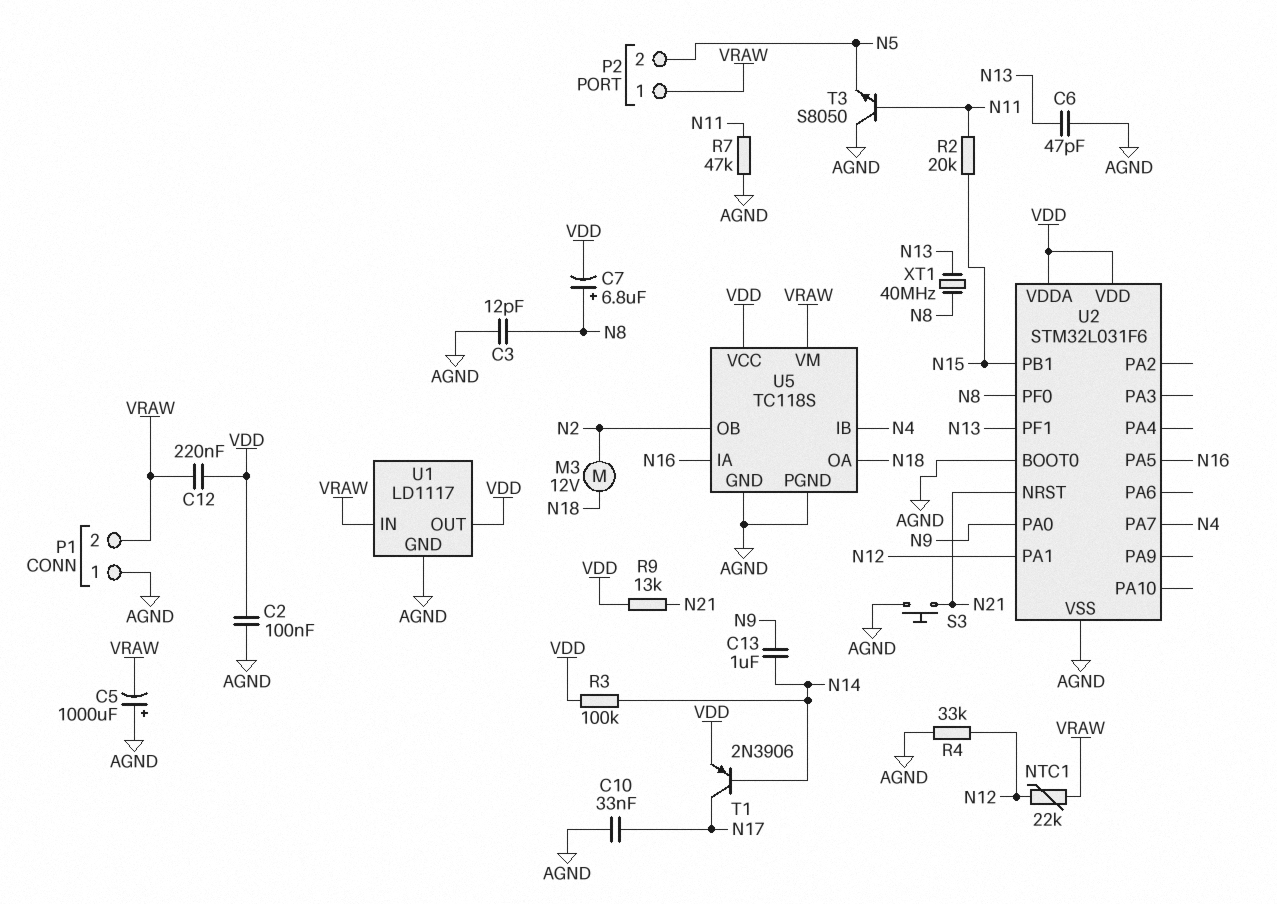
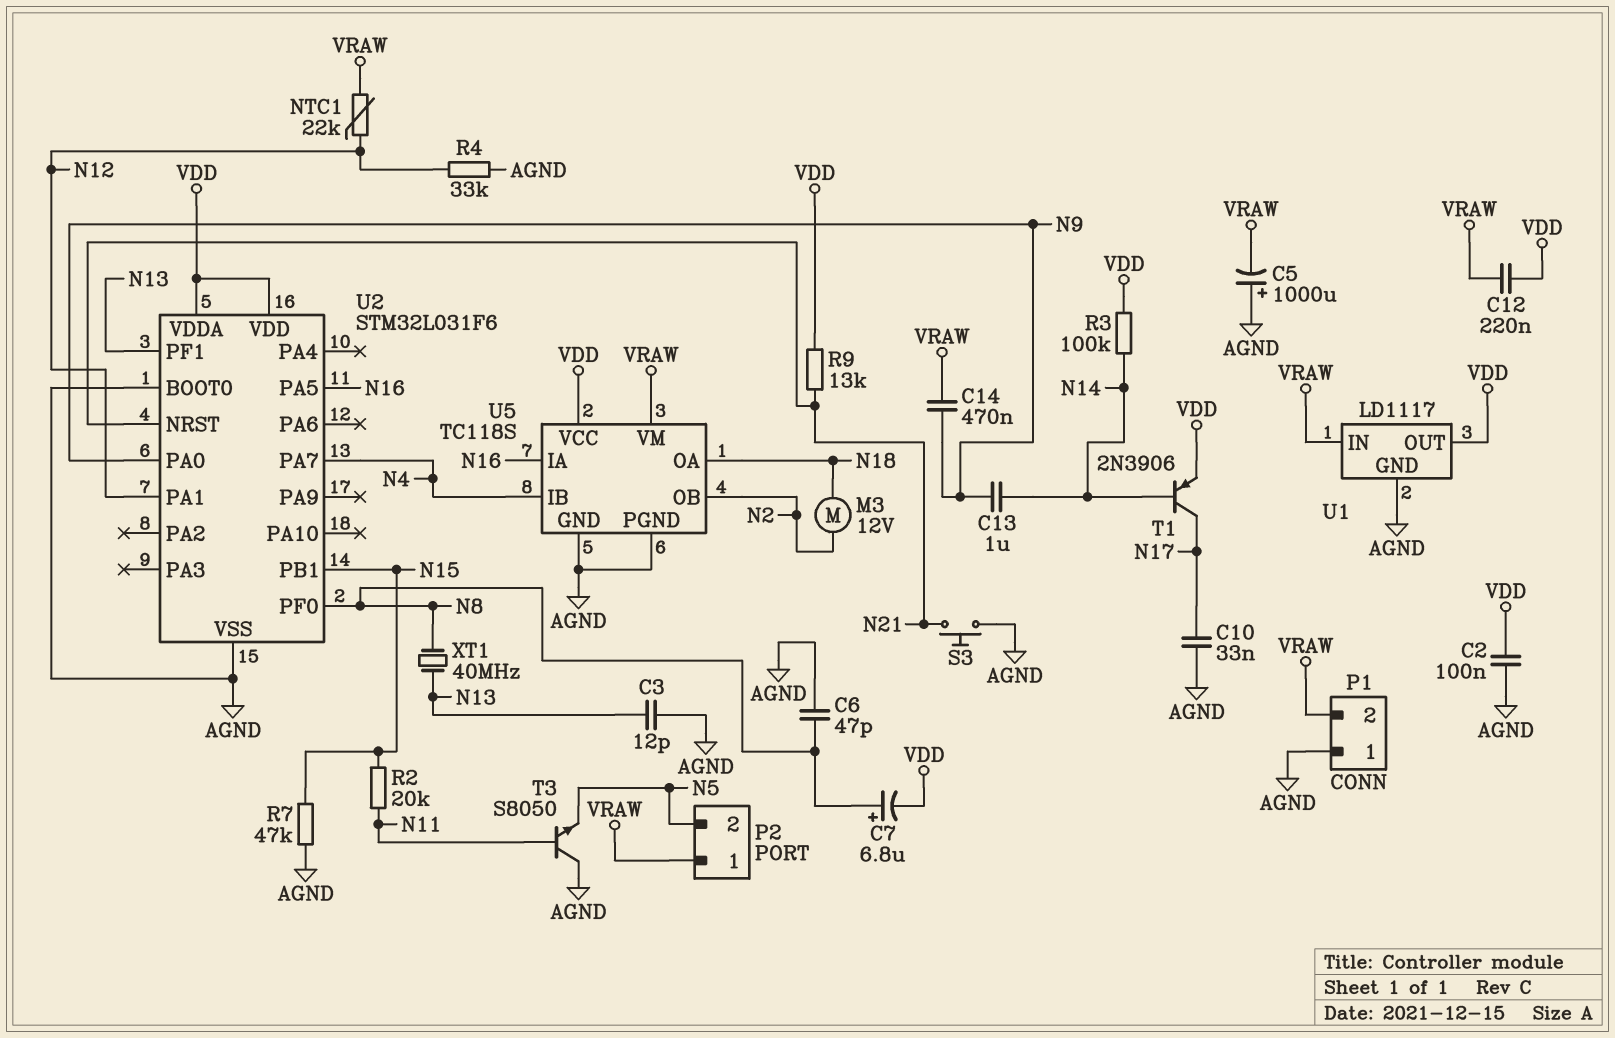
C3: 12pF (AGND, N8) -> 12pF (AGND, N13)
C6: 47pF (AGND, N13) -> 47pF (AGND, N8)
C14: none -> 470nF (N9, VRAW)
R7: 47k (AGND, N11) -> 47k (AGND, N15)

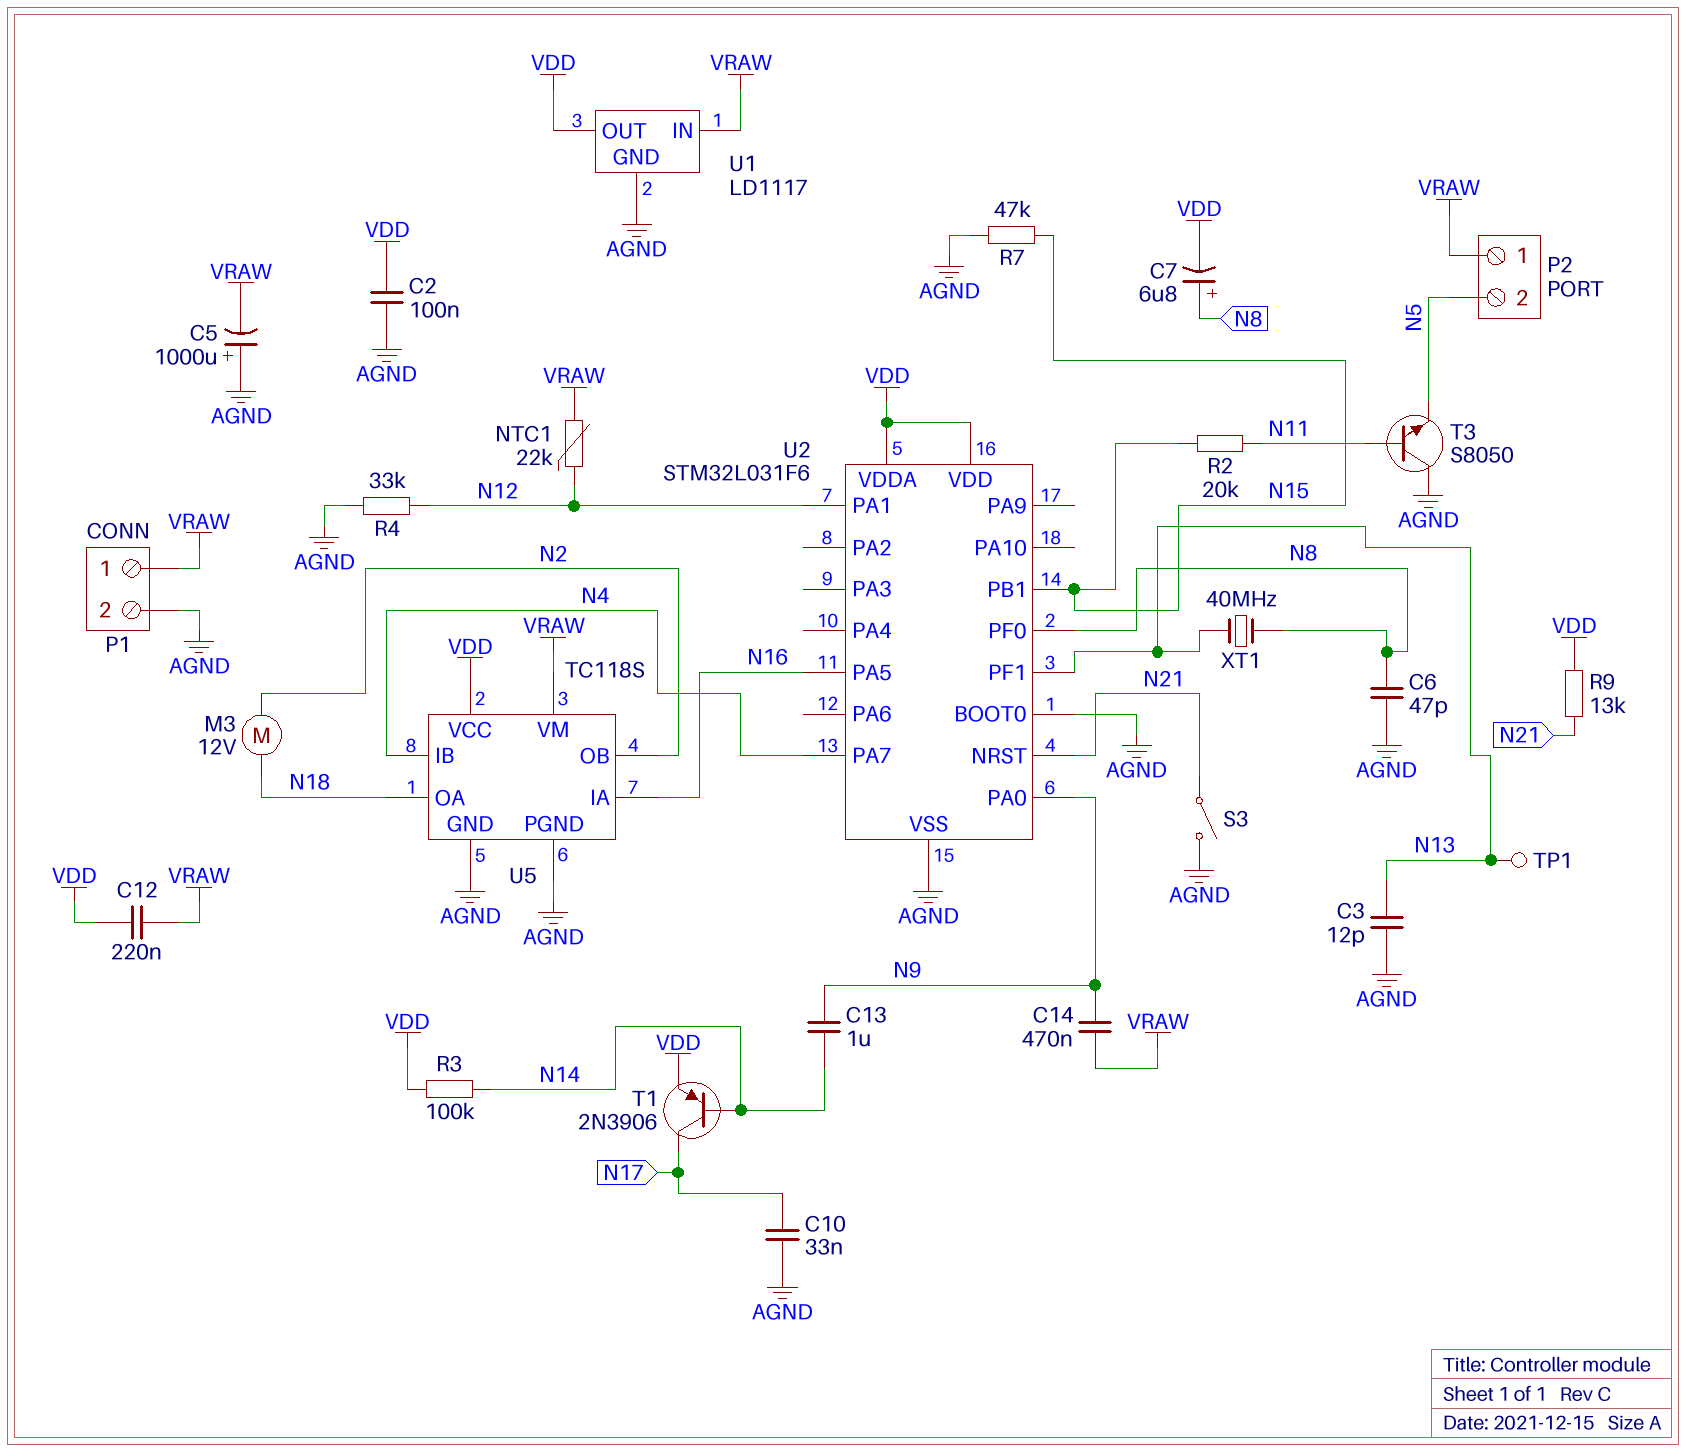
P1 pin 1: AGND -> VRAW
P1 pin 2: VRAW -> AGND
S3: button (AGND, N21) -> switch (AGND, N21)
TP1: none -> test point (N13)

